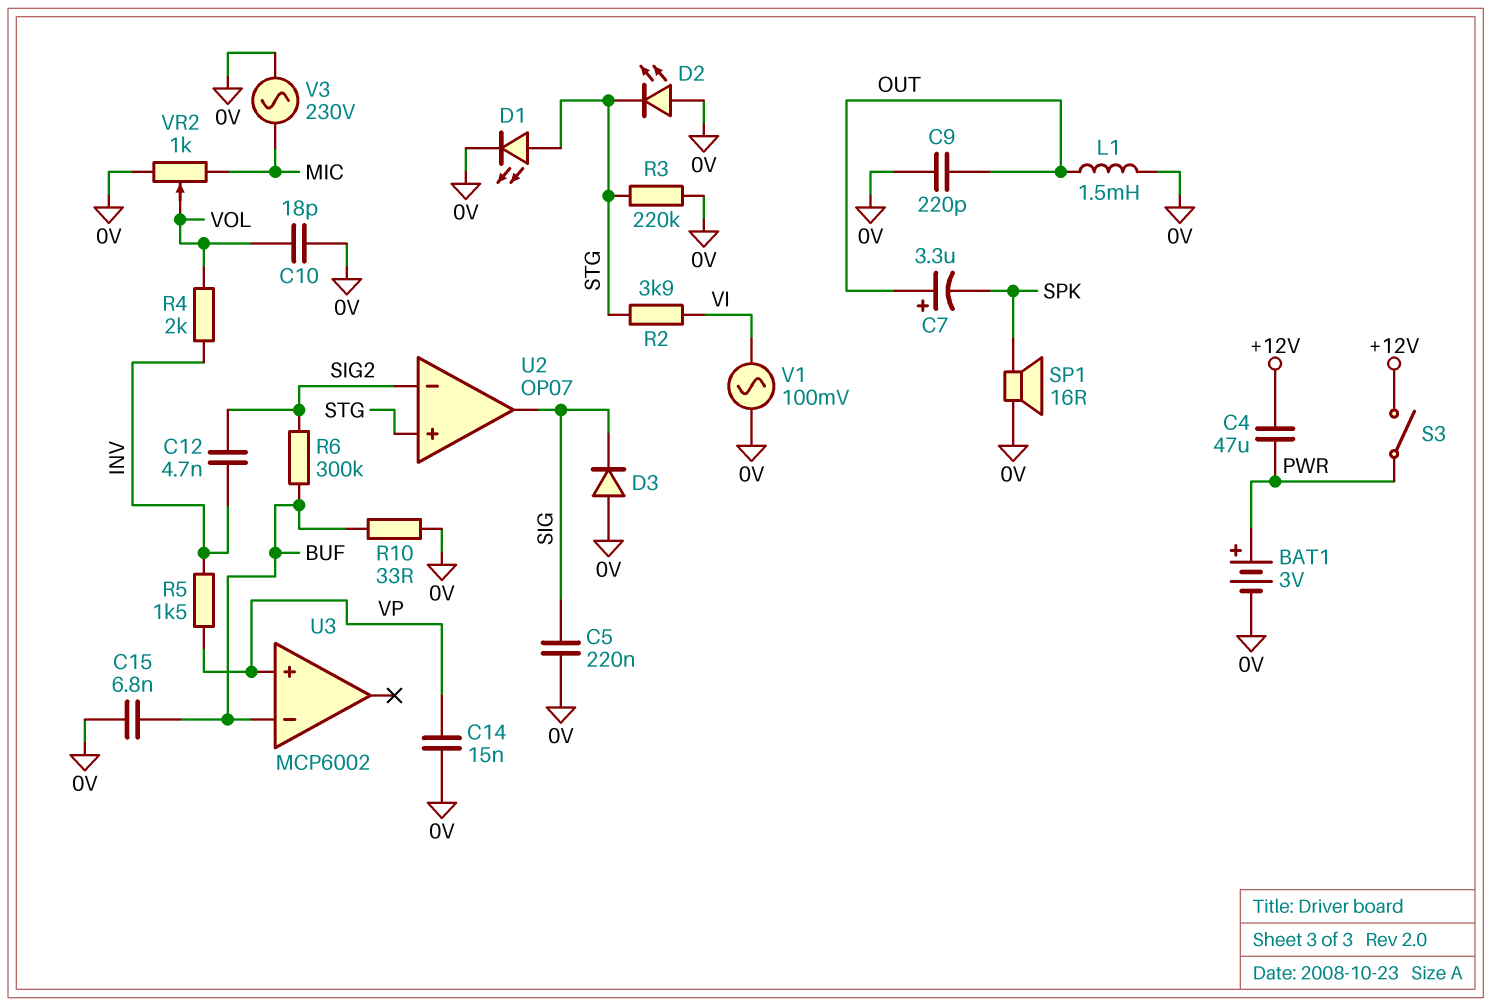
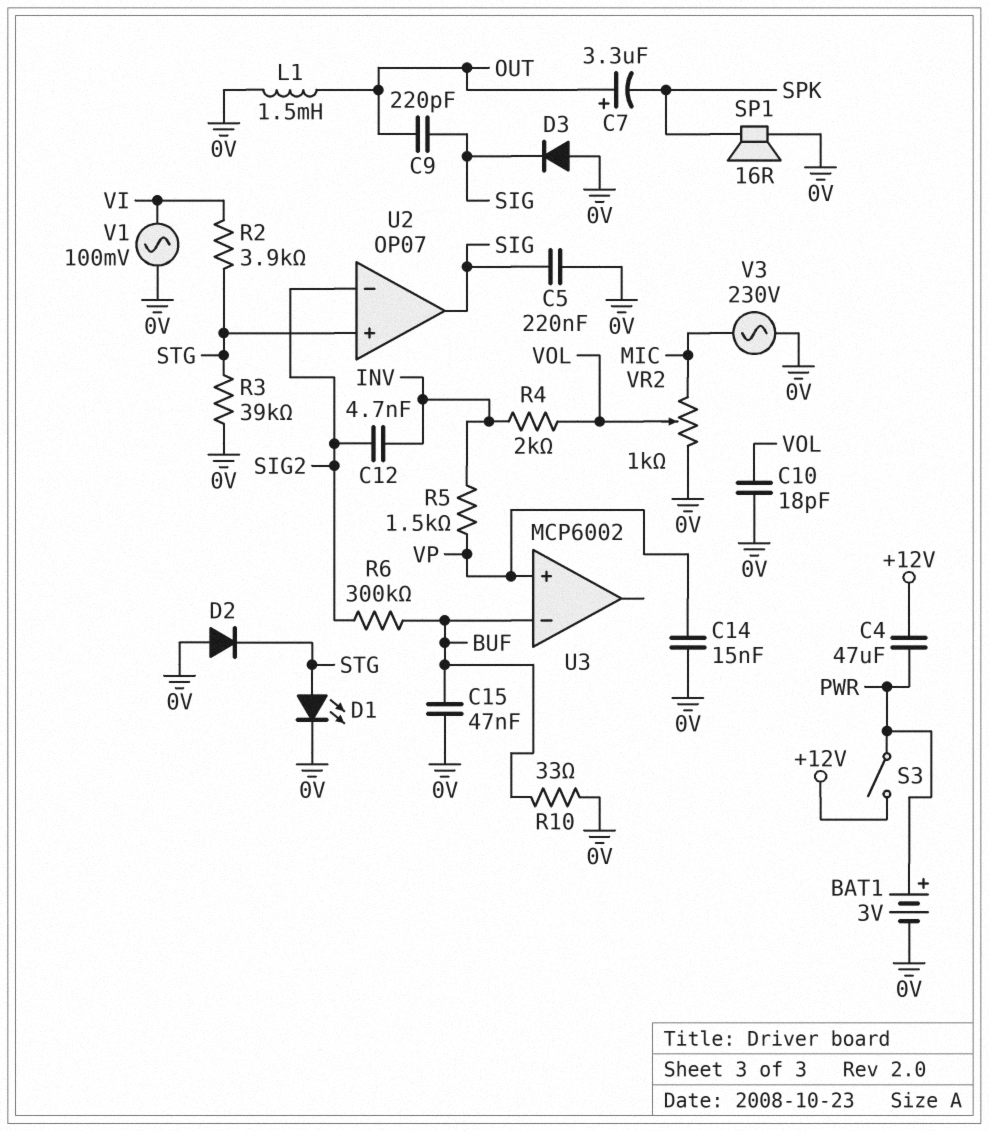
C9: 220pF (0V, OUT) -> 220pF (OUT, SIG)
C15: 6.8nF (0V, BUF) -> 47nF (0V, BUF)
D2: LED (A 0V, K STG) -> diode (A 0V, K STG)
R3: 220k (0V, STG) -> 39k (0V, STG)

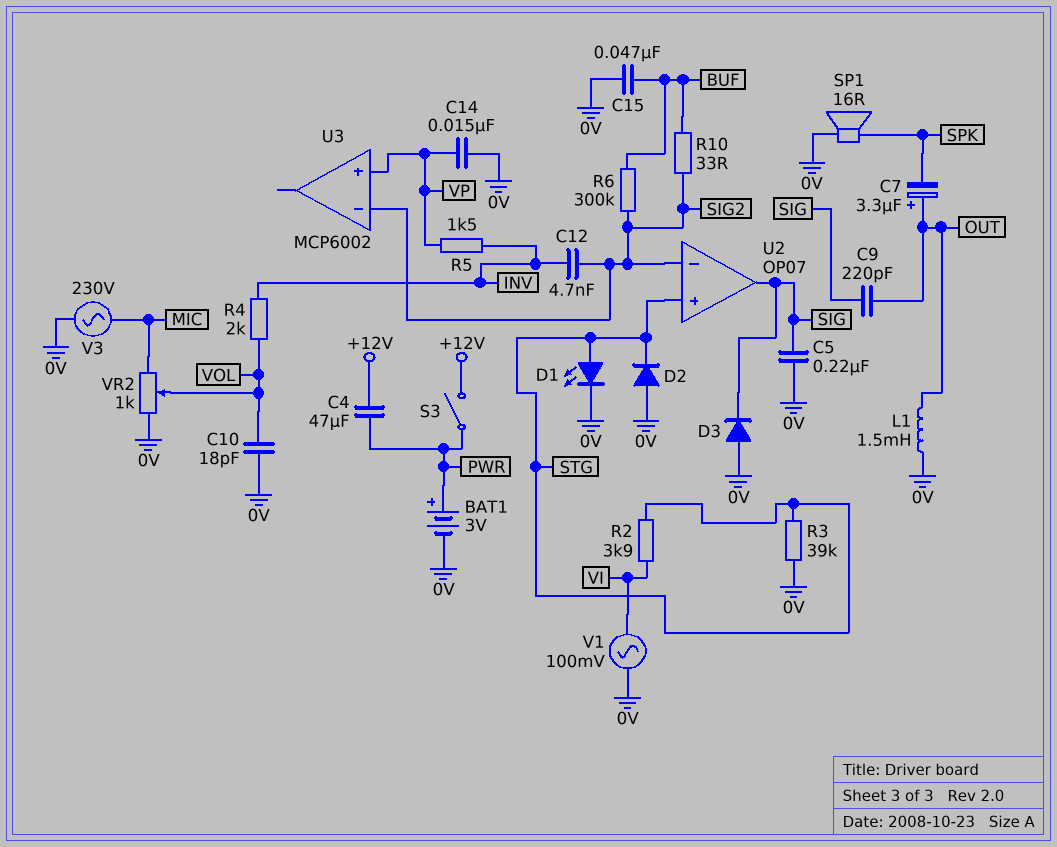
R10: 33 (0V, BUF) -> 33 (BUF, SIG2)
U3 pin in-: BUF -> SIG2

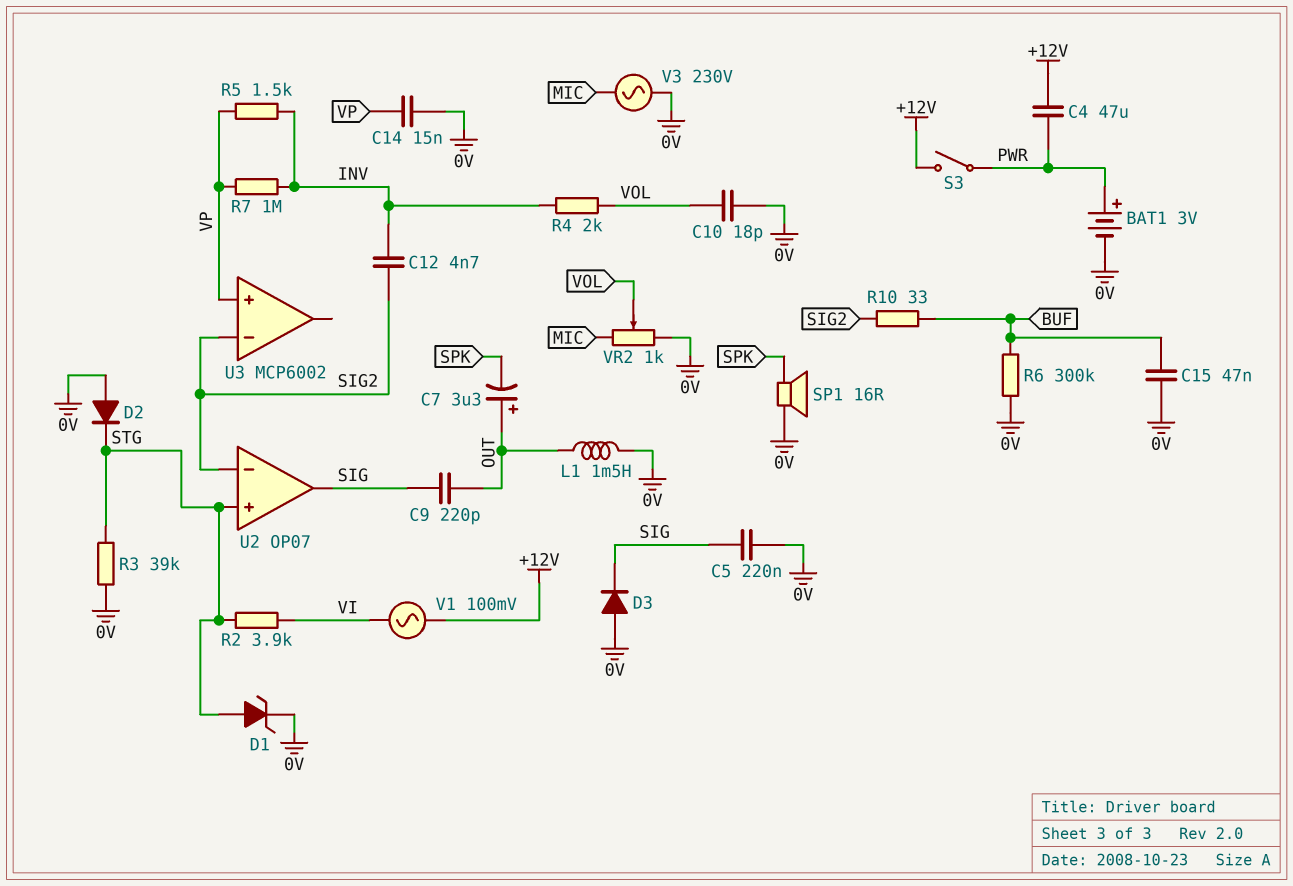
D1: LED (A STG, K 0V) -> zener (A STG, K 0V)
R6: 300k (BUF, SIG2) -> 300k (0V, BUF)
R7: none -> 1M (INV, VP)
V1: AC 100mV (0V, VI) -> AC 100mV (+12V, VI)

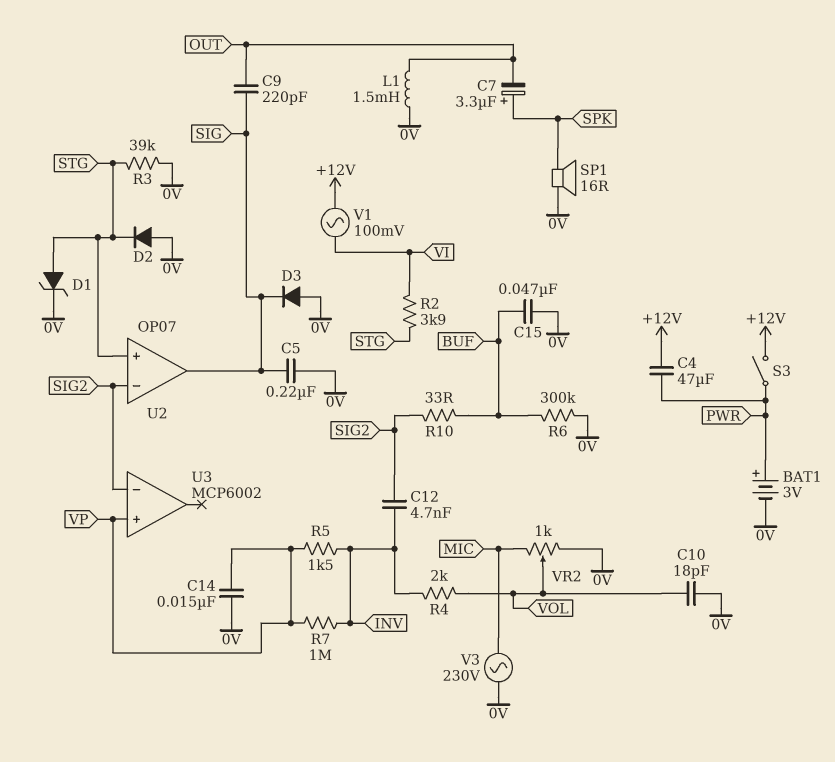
C7: 3.3uF (plus OUT, minus SPK) -> 3.3uF (plus SPK, minus OUT)

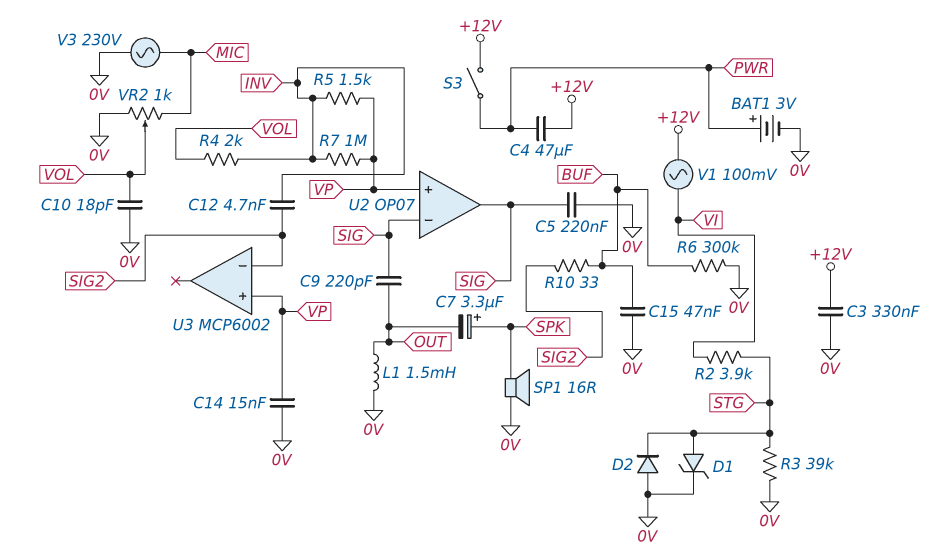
C3: none -> 330nF (+12V, 0V)
D3: diode (A 0V, K SIG) -> none
U2 pin in+: STG -> VP
U2 pin in-: SIG2 -> SIG

